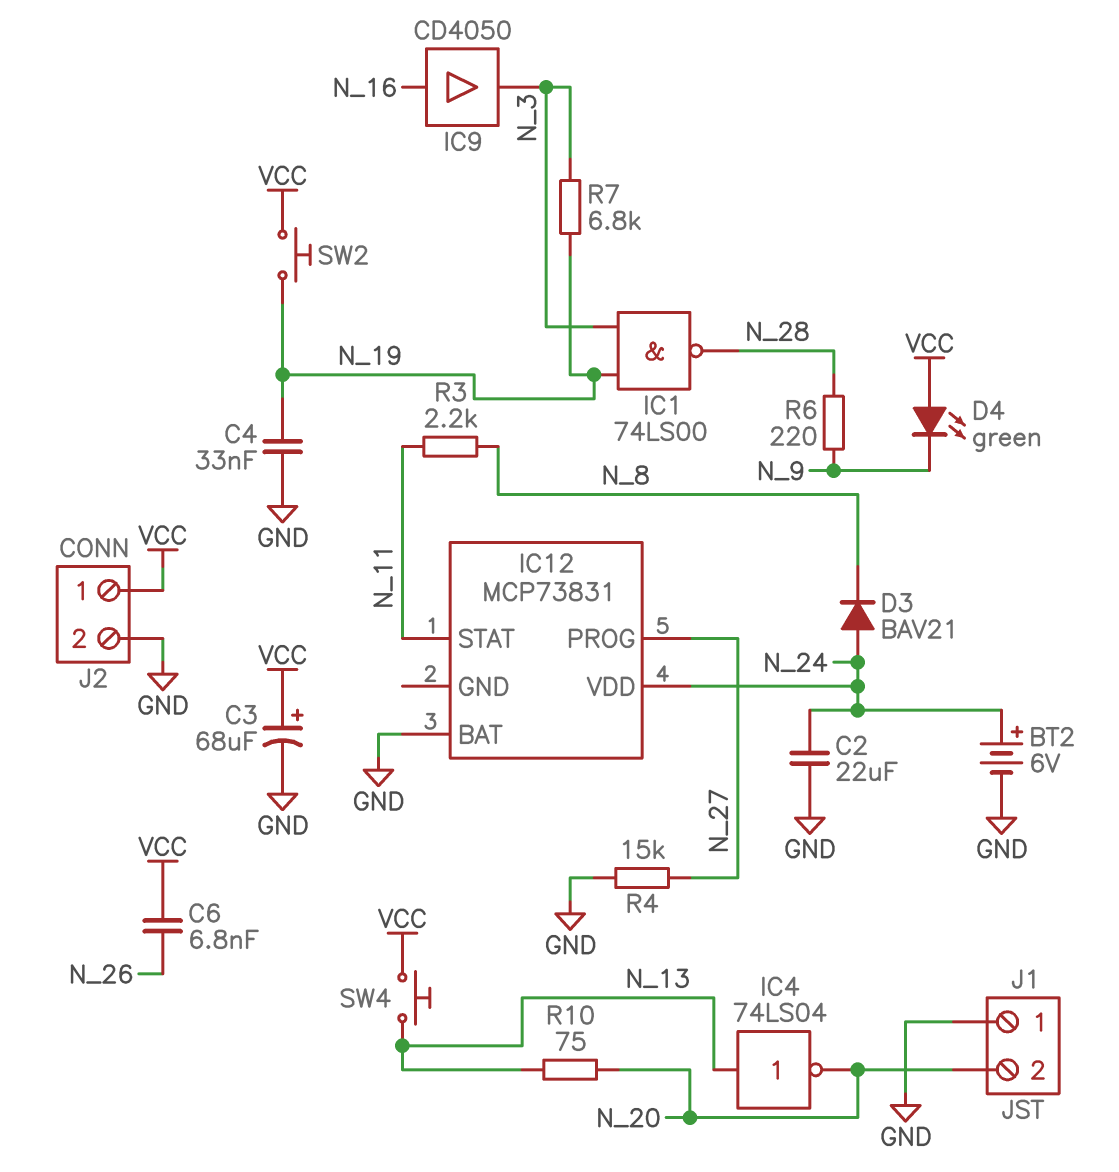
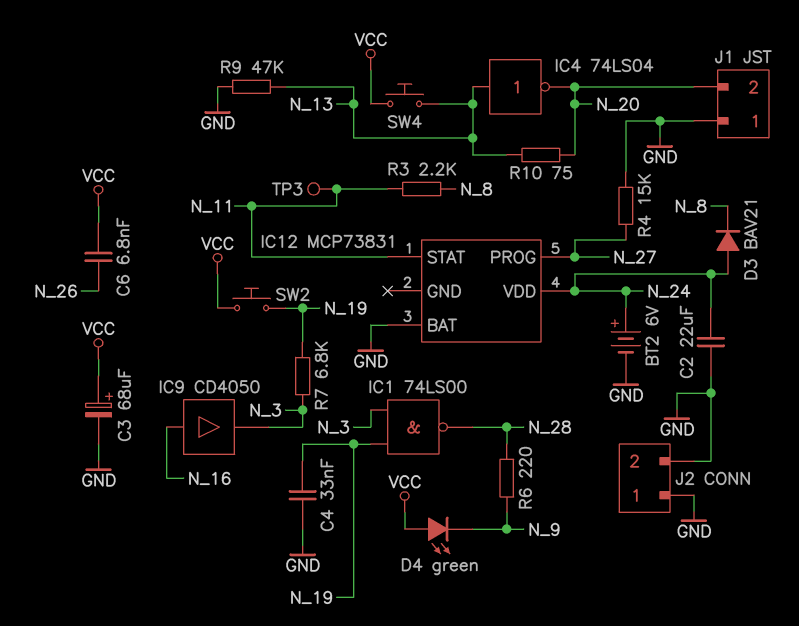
J2 pin 1: VCC -> GND
R9: none -> 47k (GND, N_13)
TP3: none -> test point (N_11)

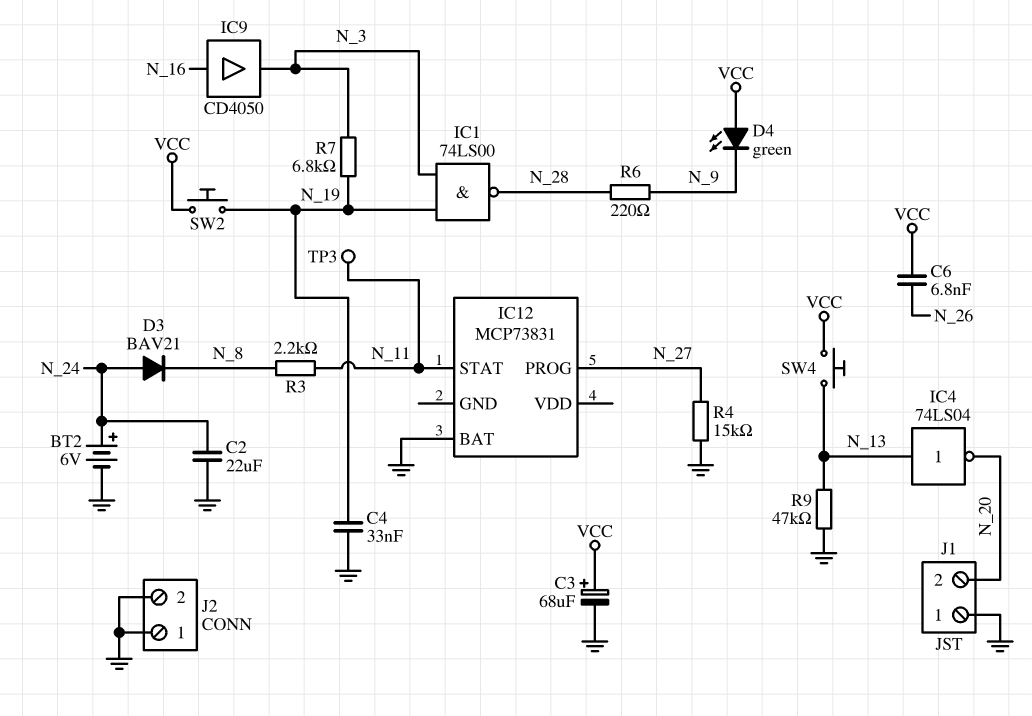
IC12 pin VDD: N_24 -> none
R10: 75 (N_13, N_20) -> none

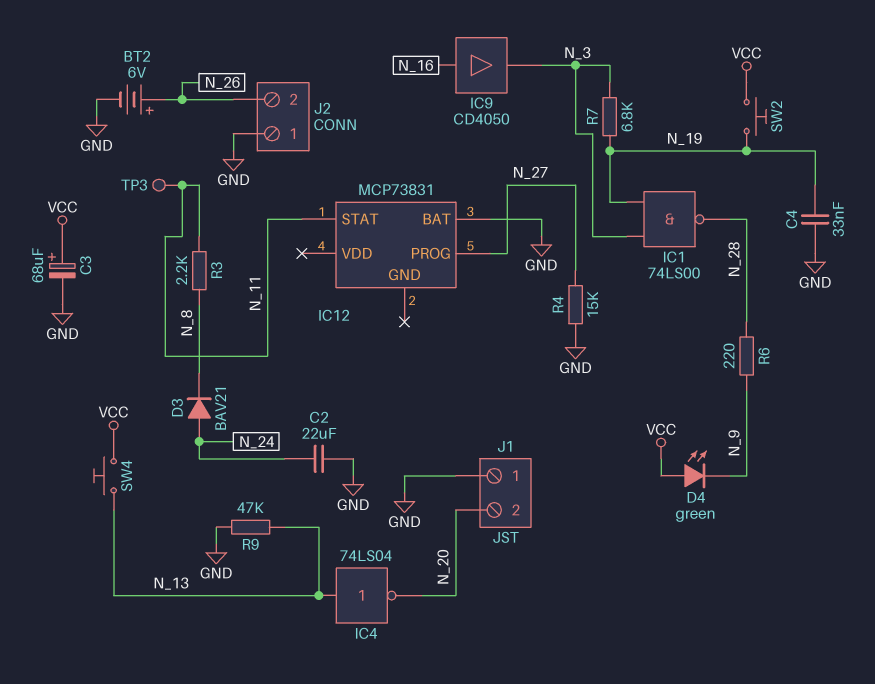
BT2: 6V (plus N_24, minus GND) -> 6V (plus N_26, minus GND)
C6: 6.8nF (N_26, VCC) -> none
J2 pin 2: GND -> N_26

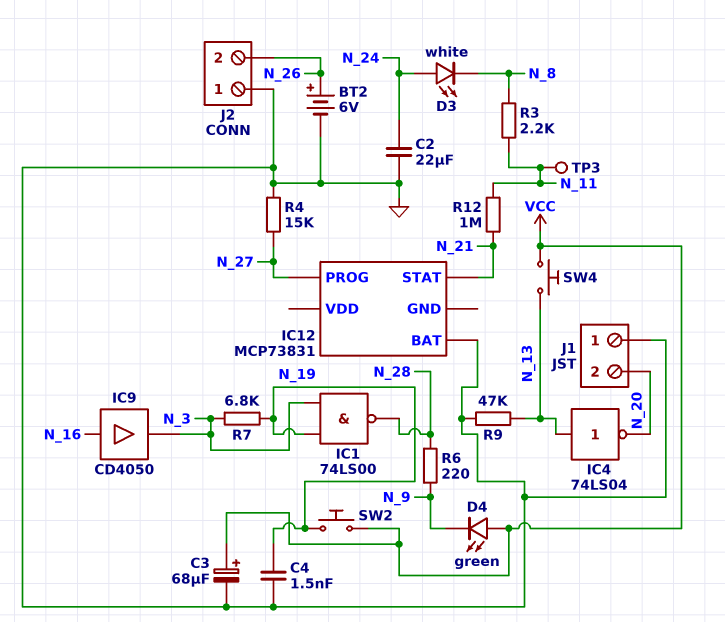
C4: 33nF (GND, N_19) -> 1.5nF (GND, N_19)
D3: diode BAV21 (A N_24, K N_8) -> LED white (A N_24, K N_8)
IC12 pin STAT: N_11 -> N_21
R12: none -> 1M (N_11, N_21)

